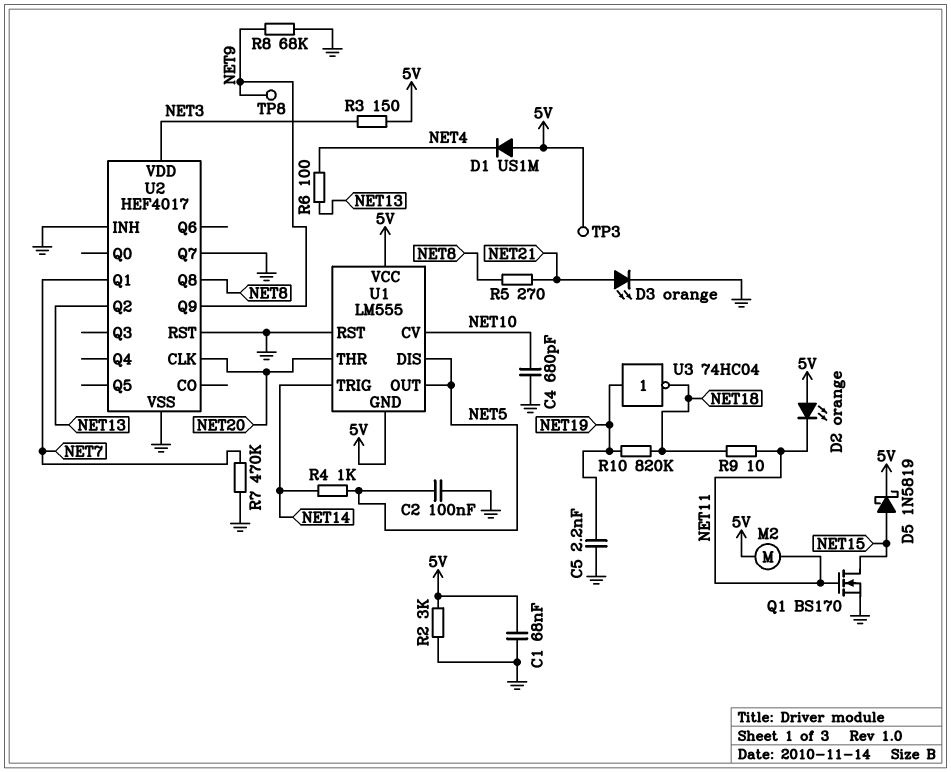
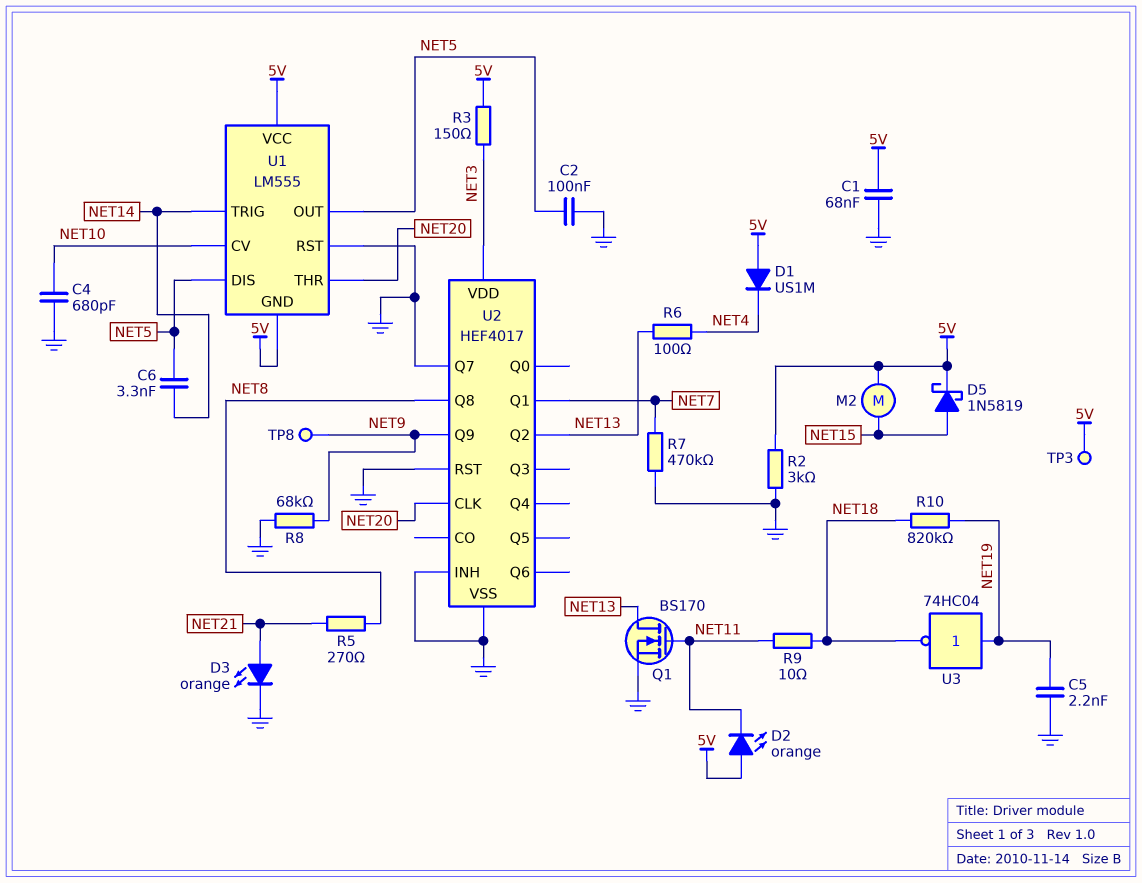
C6: none -> 3.3nF (NET5, NET14)
M2: motor (5V, NET11) -> motor (5V, NET15)
Q1: NMOS BS170 (G NET11, D NET15, S GND) -> NMOS BS170 (G NET11, D NET13, S GND)
R4: 1k (NET5, NET14) -> none

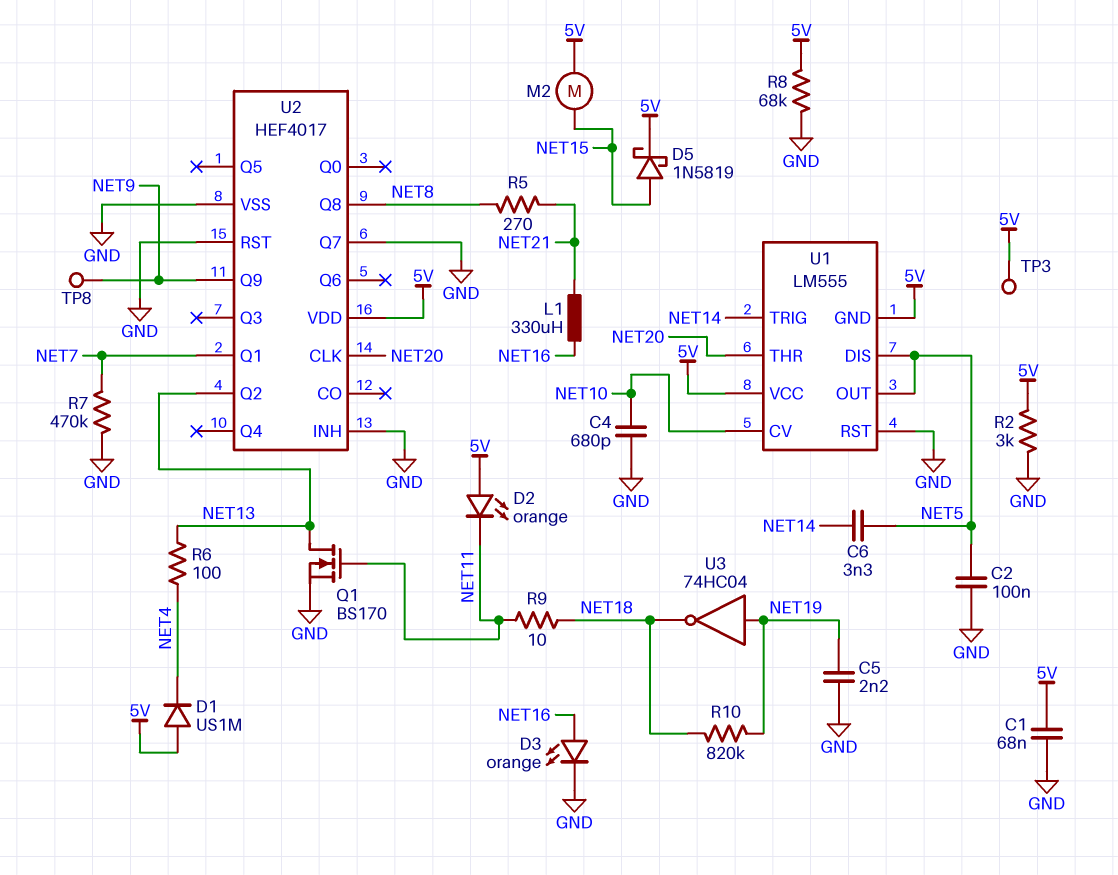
D3: LED orange (A NET21, K GND) -> LED orange (A NET16, K GND)
L1: none -> 330uH (NET16, NET21)
R3: 150 (5V, NET3) -> none
R8: 68k (GND, NET9) -> 68k (5V, GND)
U2 pin VDD: NET3 -> 5V

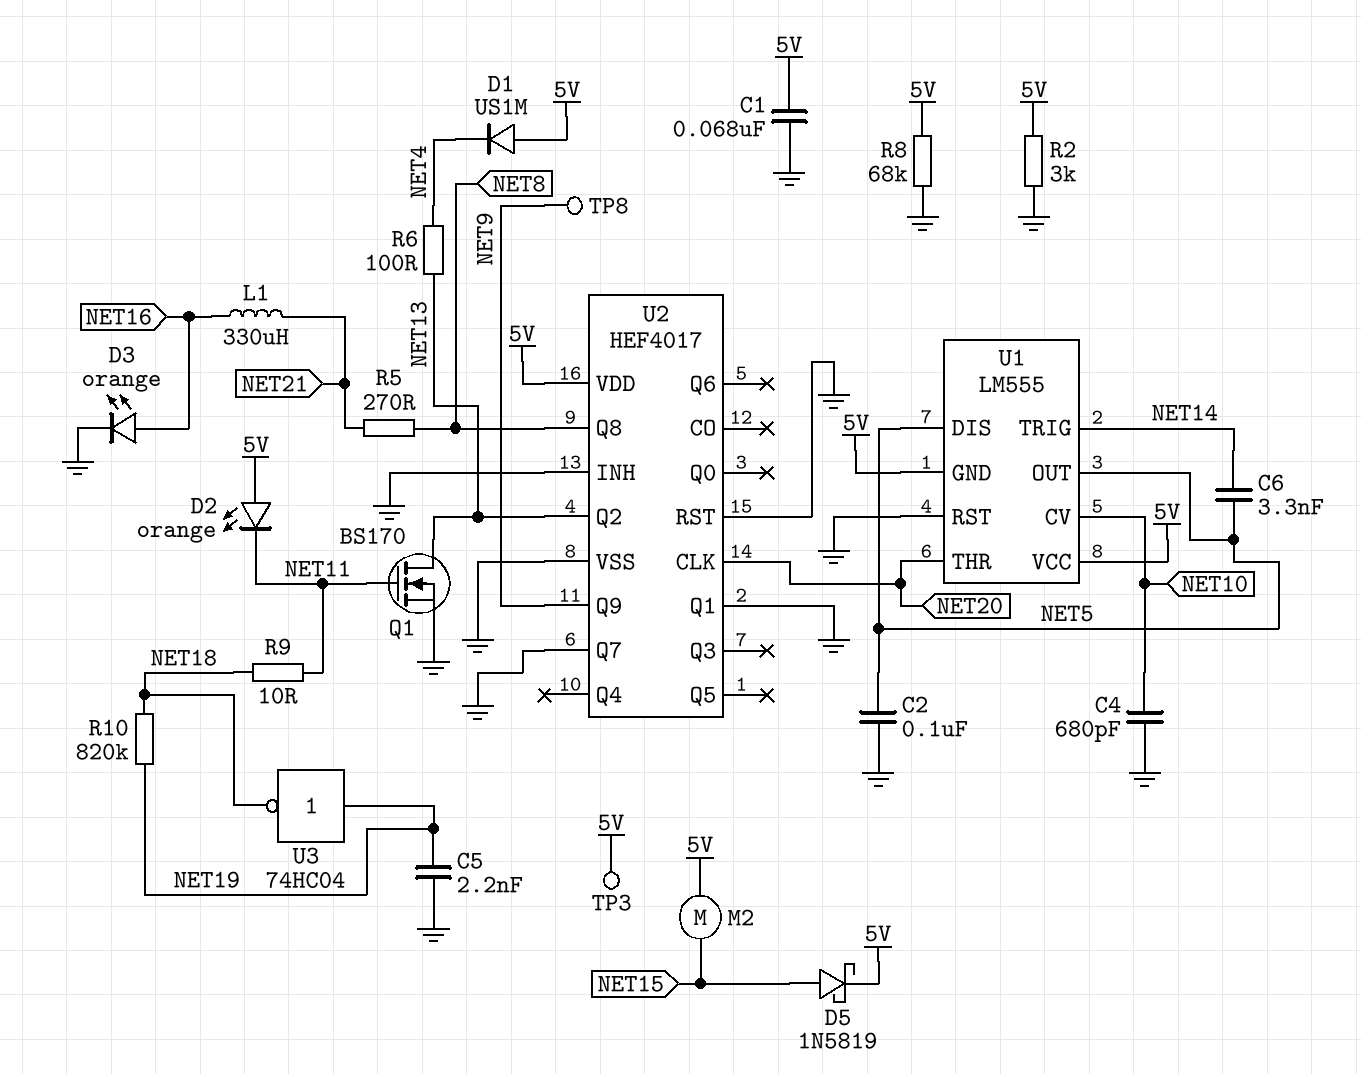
R7: 470k (GND, NET7) -> none
U2 pin Q1: NET7 -> GND

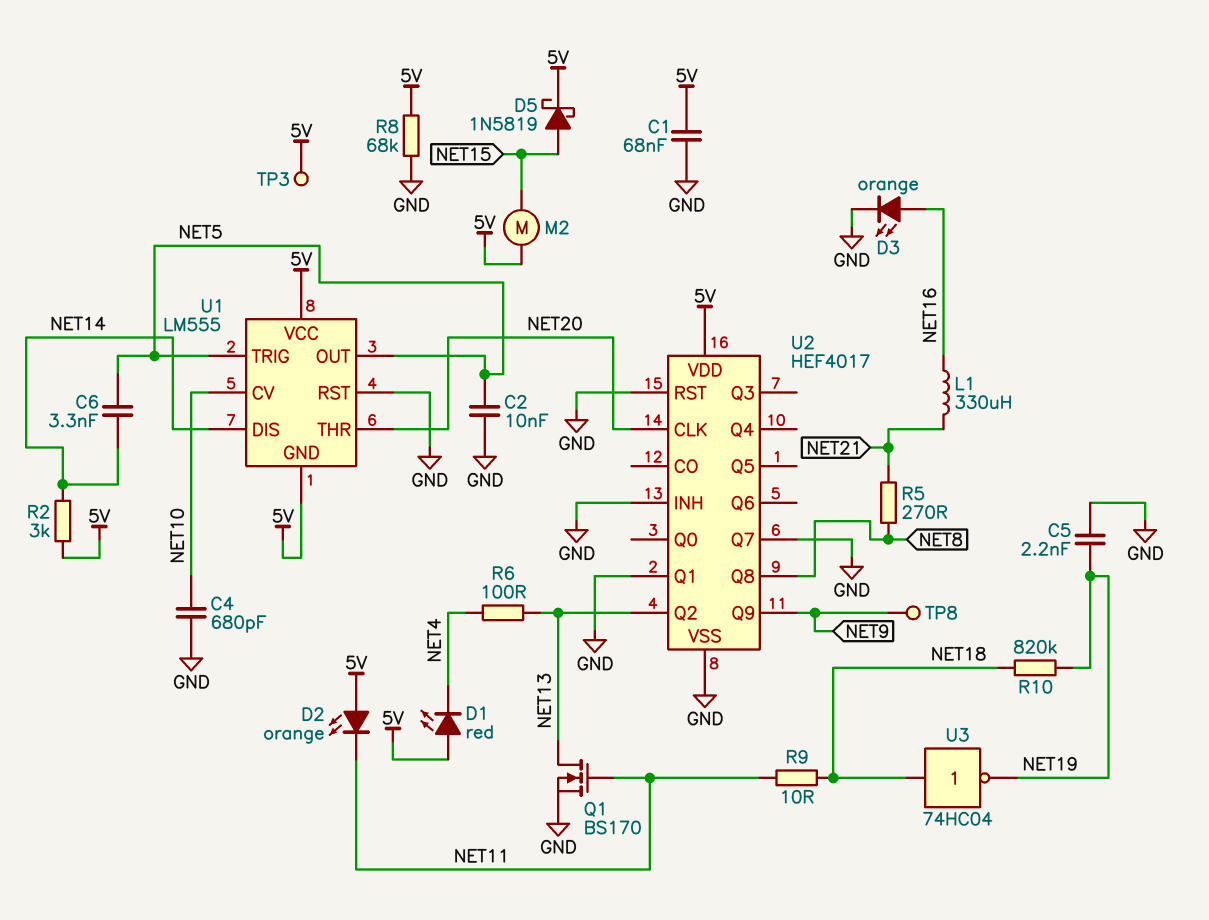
C2: 100nF (GND, NET5) -> 10nF (GND, NET5)
D1: diode US1M (A 5V, K NET4) -> LED red (A 5V, K NET4)
R2: 3k (5V, GND) -> 3k (5V, NET14)
U1 pin DIS: NET5 -> NET14
U1 pin TRIG: NET14 -> NET5
U3: NOT 74HC04 (in NET19, out NET18) -> NOT 74HC04 (in NET18, out NET19)

